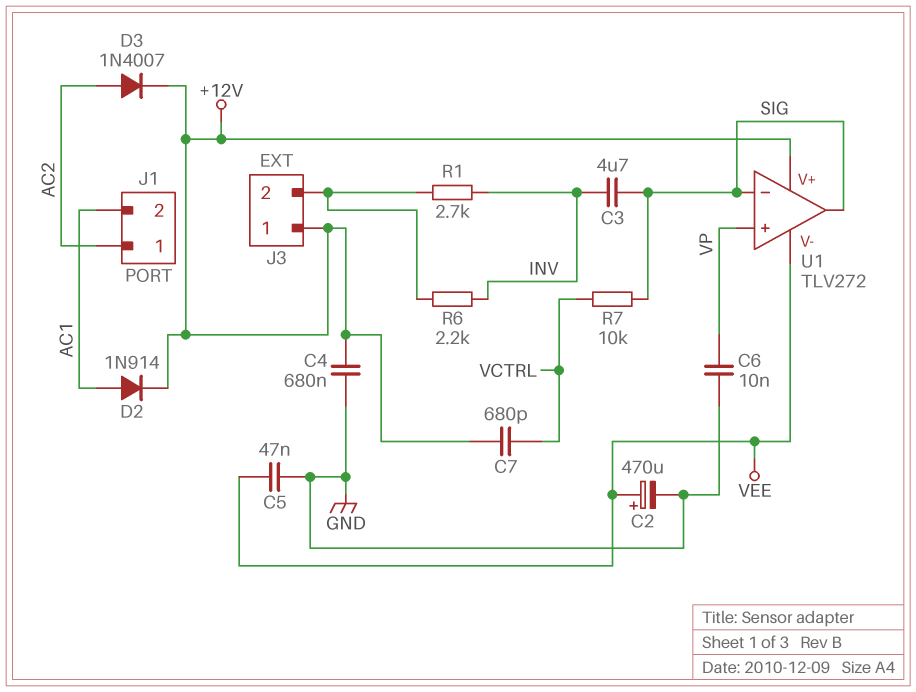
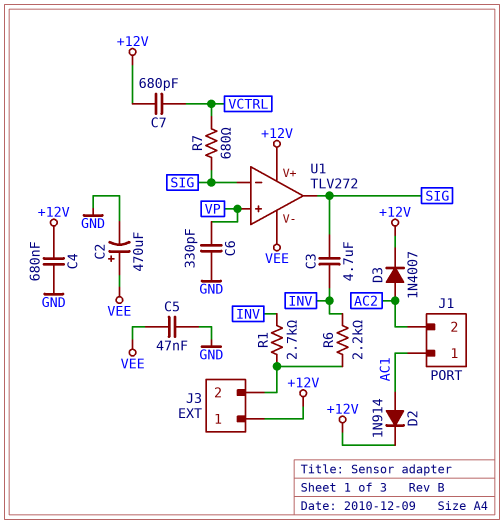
C6: 10nF (GND, VP) -> 330pF (GND, VP)
J1 pin 1: AC2 -> AC1
J1 pin 2: AC1 -> AC2
R7: 10k (SIG, VCTRL) -> 680 (SIG, VCTRL)

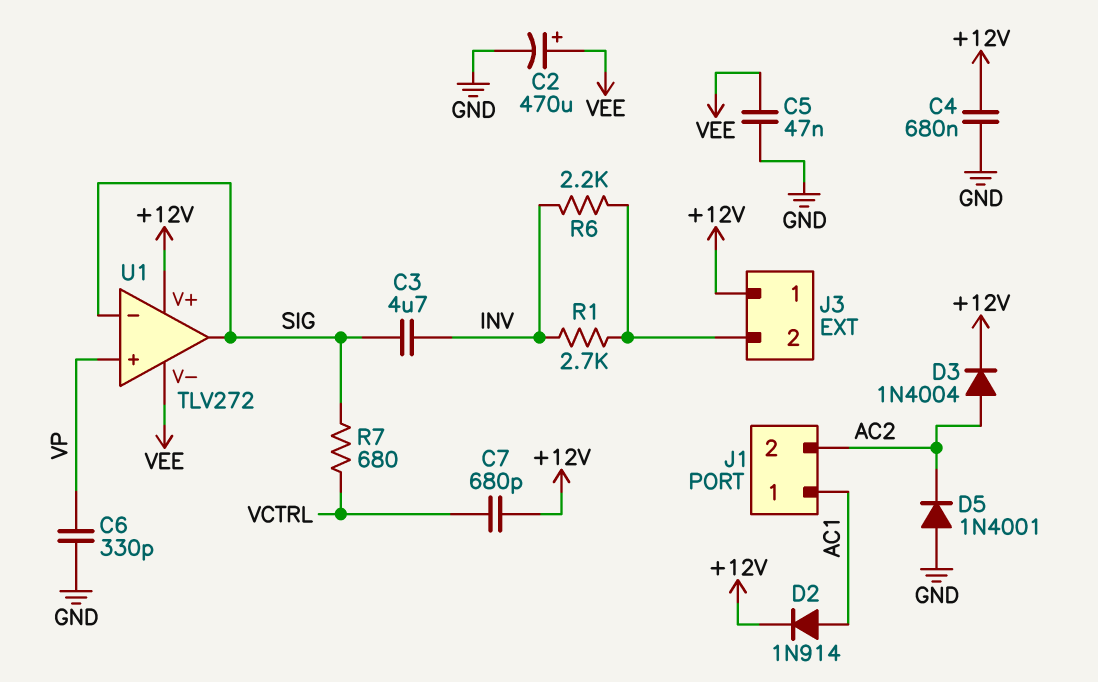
D3: diode 1N4007 (A AC2, K +12V) -> diode 1N4004 (A AC2, K +12V)
D5: none -> diode 1N4001 (A GND, K AC2)

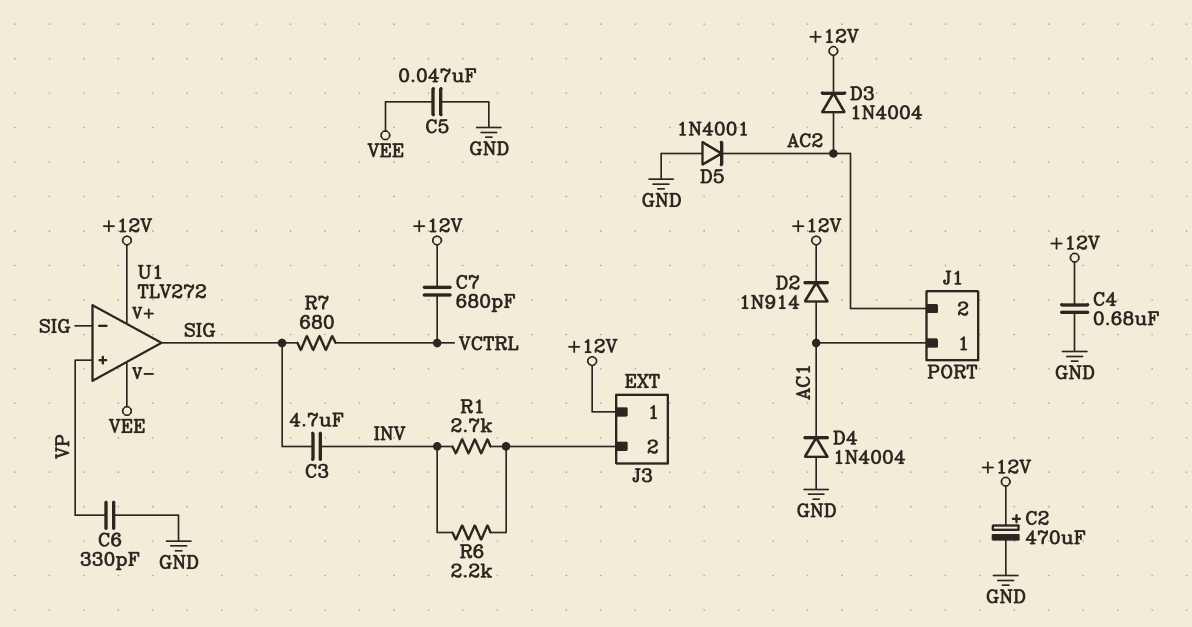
C2: 470uF (plus VEE, minus GND) -> 470uF (plus +12V, minus GND)
D4: none -> diode 1N4004 (A GND, K AC1)

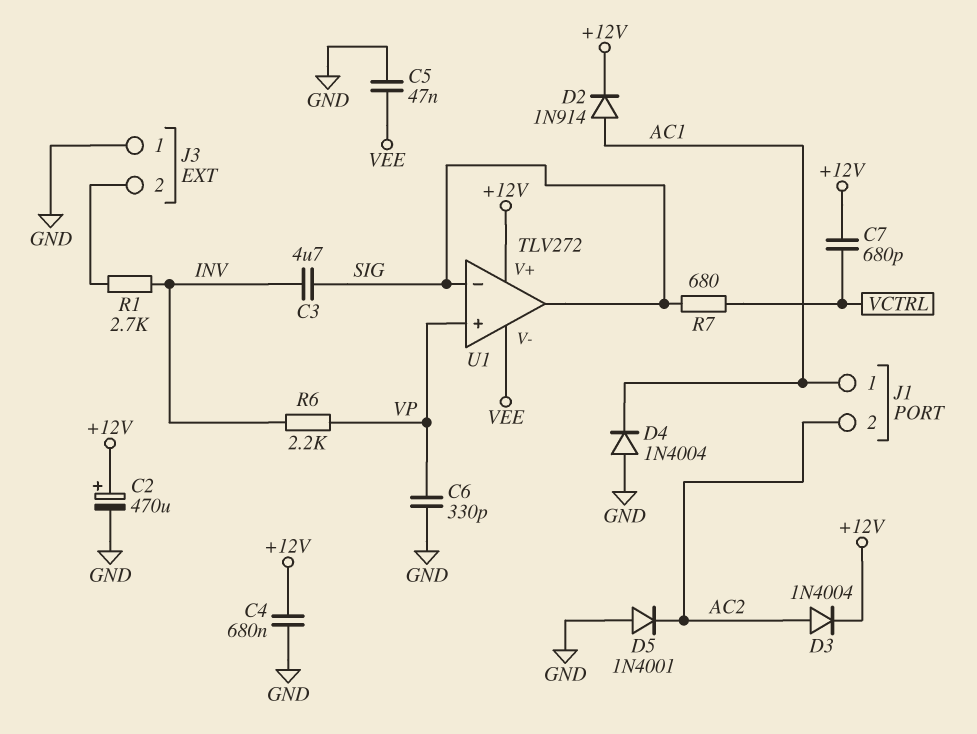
J3 pin 1: +12V -> GND
R6: 2.2k (INV, J3/2) -> 2.2k (INV, VP)

